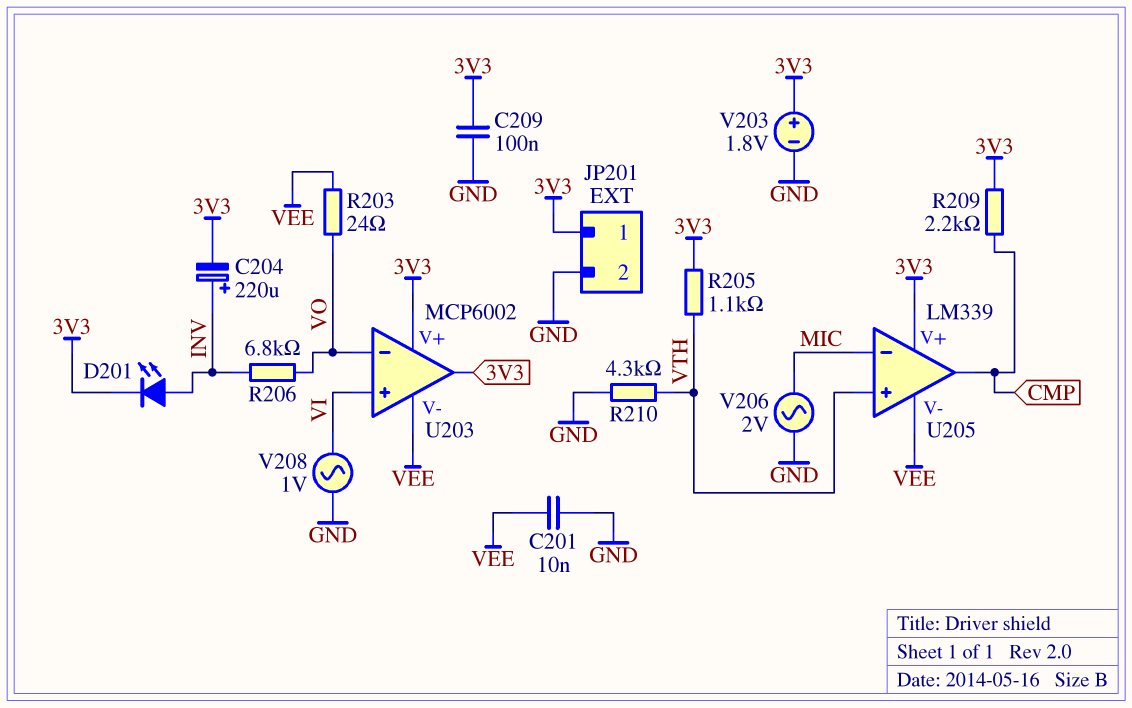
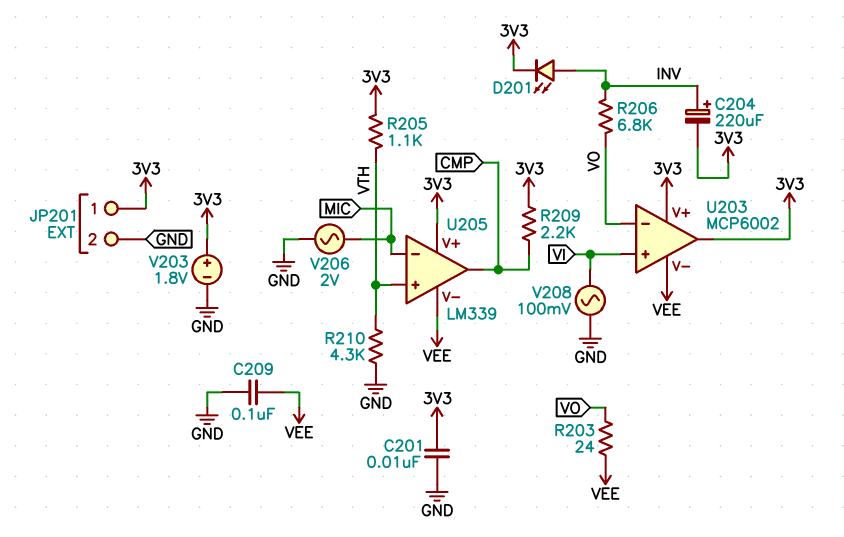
C201: 10nF (GND, VEE) -> 10nF (3V3, GND)
C209: 100nF (3V3, GND) -> 100nF (GND, VEE)
V208: AC 1V (GND, VI) -> AC 100mV (GND, VI)

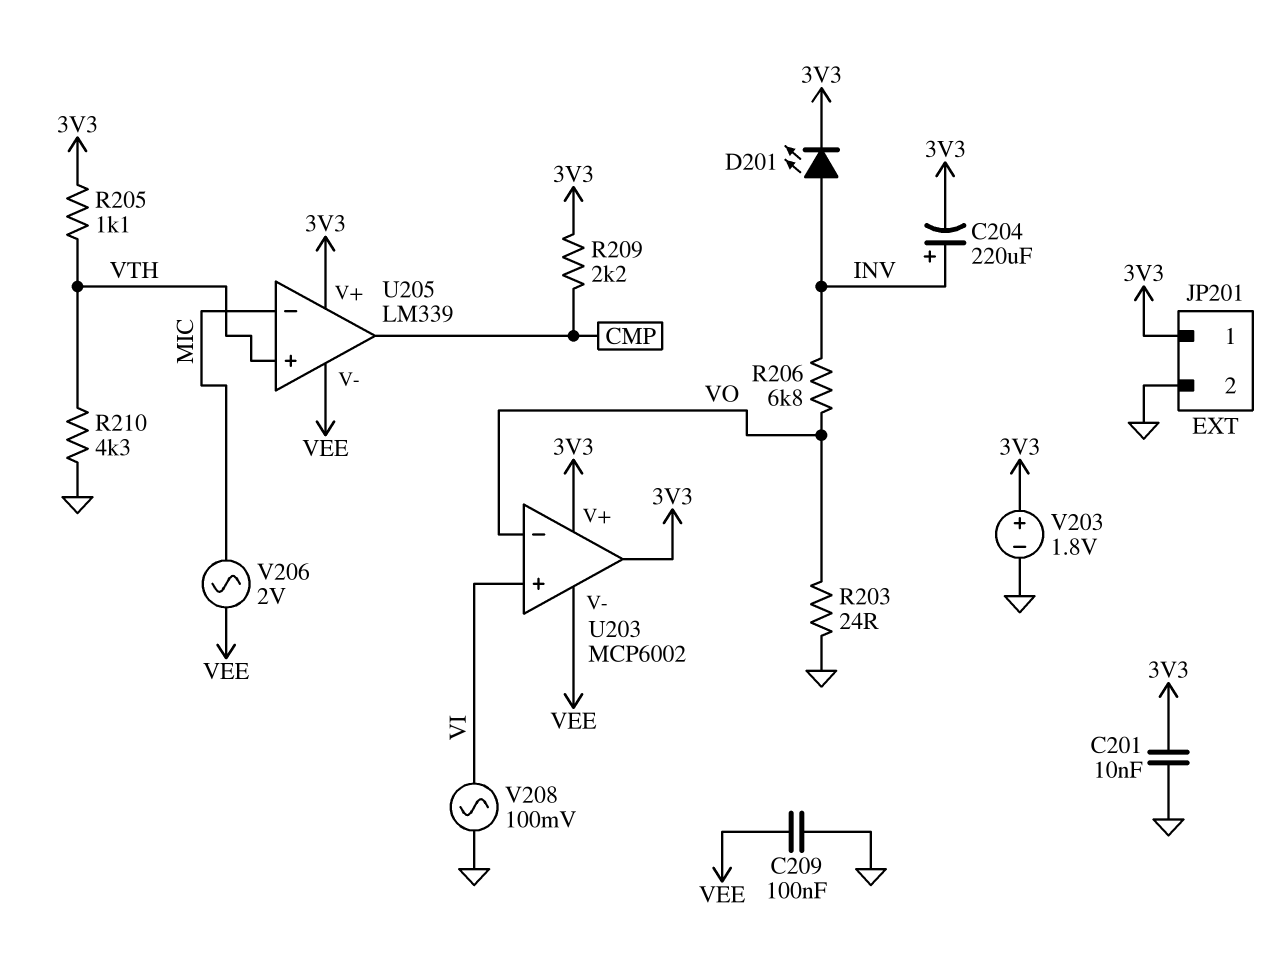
R203: 24 (VEE, VO) -> 24 (GND, VO)
V206: AC 2V (GND, MIC) -> AC 2V (MIC, VEE)

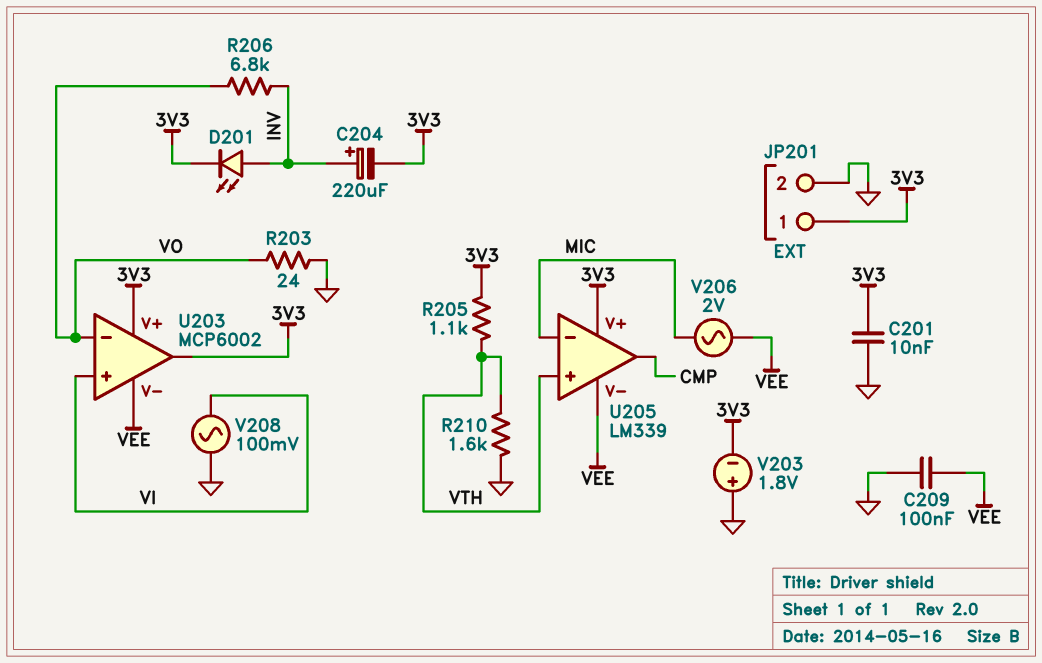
R209: 2.2k (3V3, CMP) -> none
R210: 4.3k (GND, VTH) -> 1.6k (GND, VTH)
V203: 1.8V (plus 3V3, minus GND) -> 1.8V (plus GND, minus 3V3)

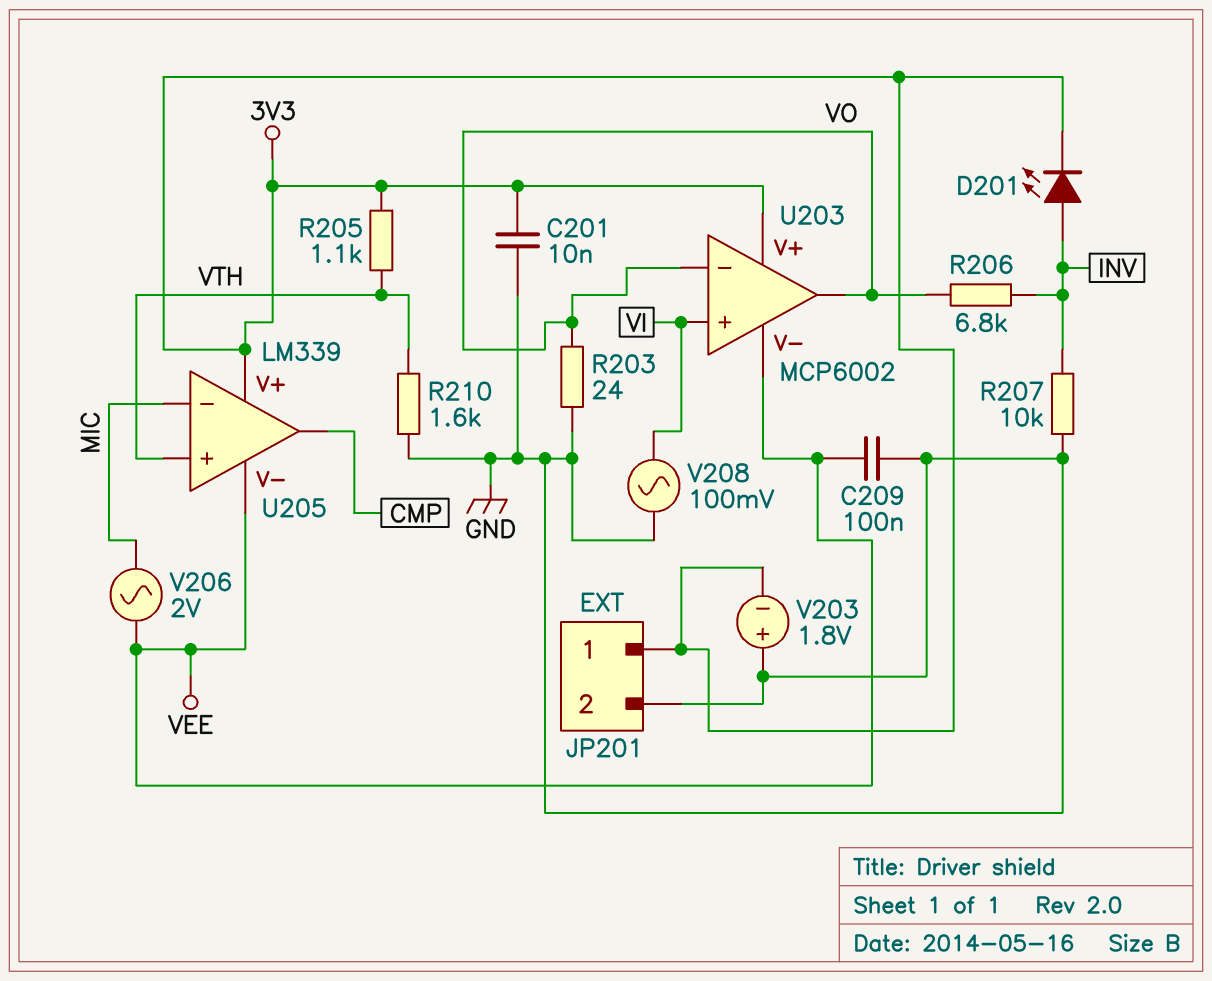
C204: 220uF (plus INV, minus 3V3) -> none
R207: none -> 10k (GND, INV)
U203 pin out: 3V3 -> VO

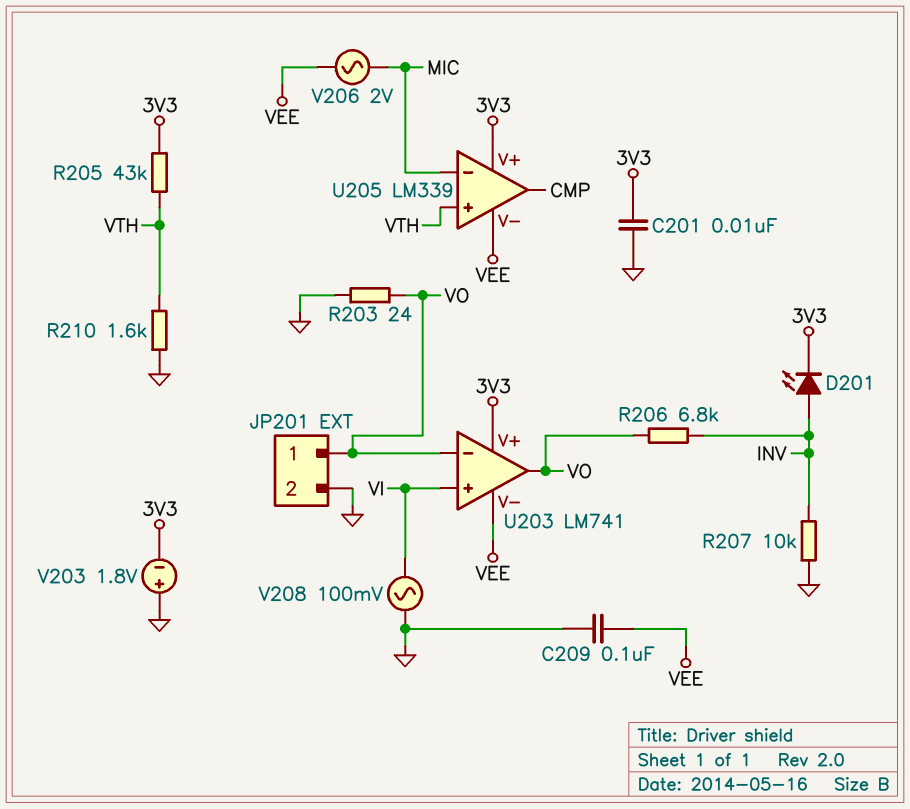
JP201 pin 1: 3V3 -> VO
R205: 1.1k (3V3, VTH) -> 43k (3V3, VTH)
U203: MCP6002 -> LM741

